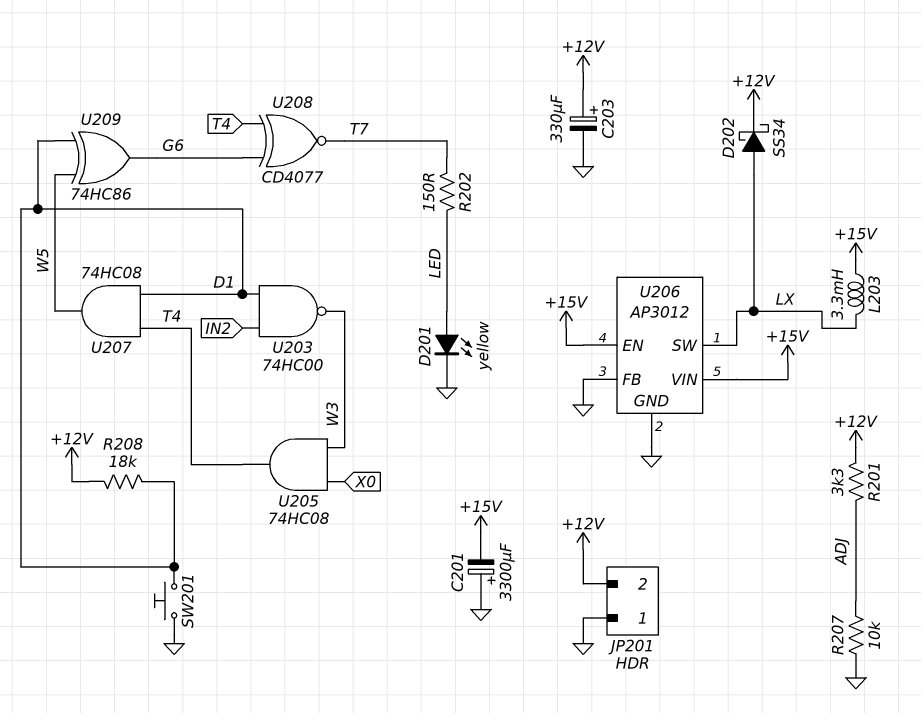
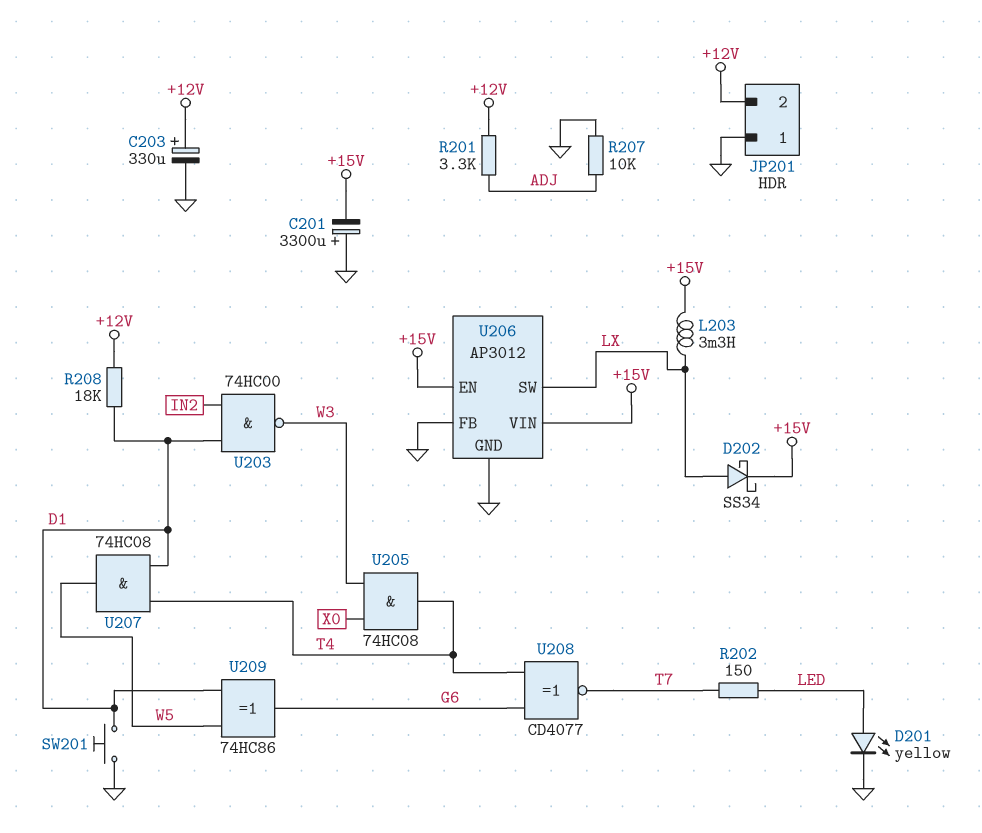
D202: schottky SS34 (A LX, K +12V) -> schottky SS34 (A LX, K +15V)

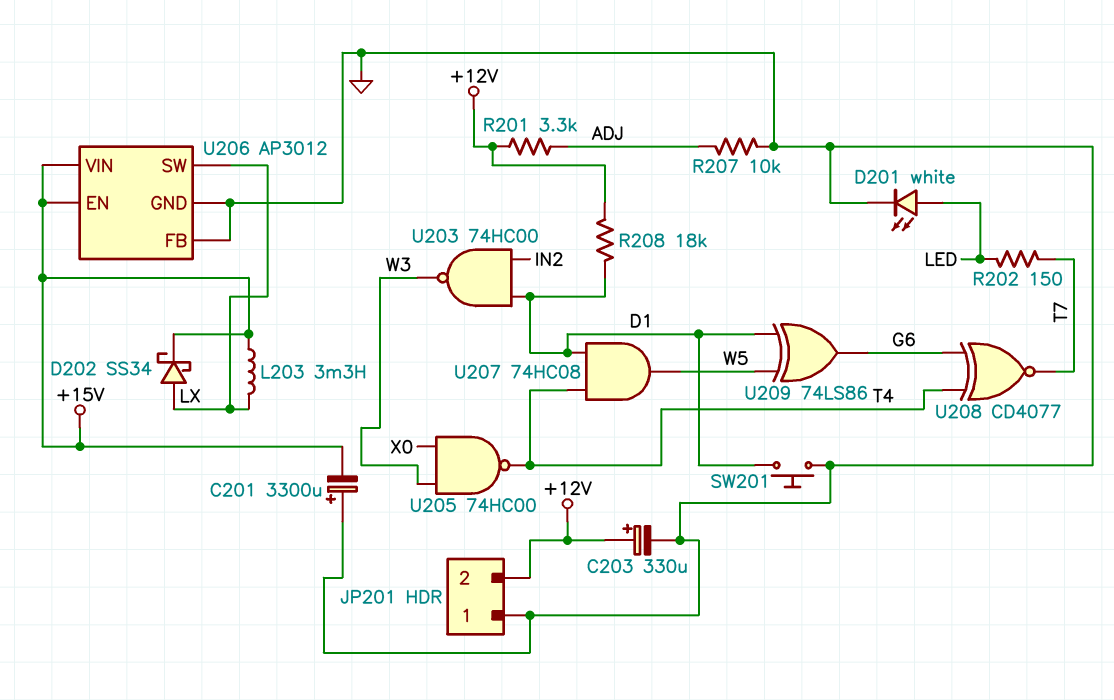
D201: LED yellow (A LED, K GND) -> LED white (A LED, K GND)
U205: AND 74HC08 (in W3, in X0, out T4) -> NAND 74HC00 (in W3, in X0, out T4)
U209: XOR 74HC86 (in D1, in W5, out G6) -> XOR 74LS86 (in D1, in W5, out G6)

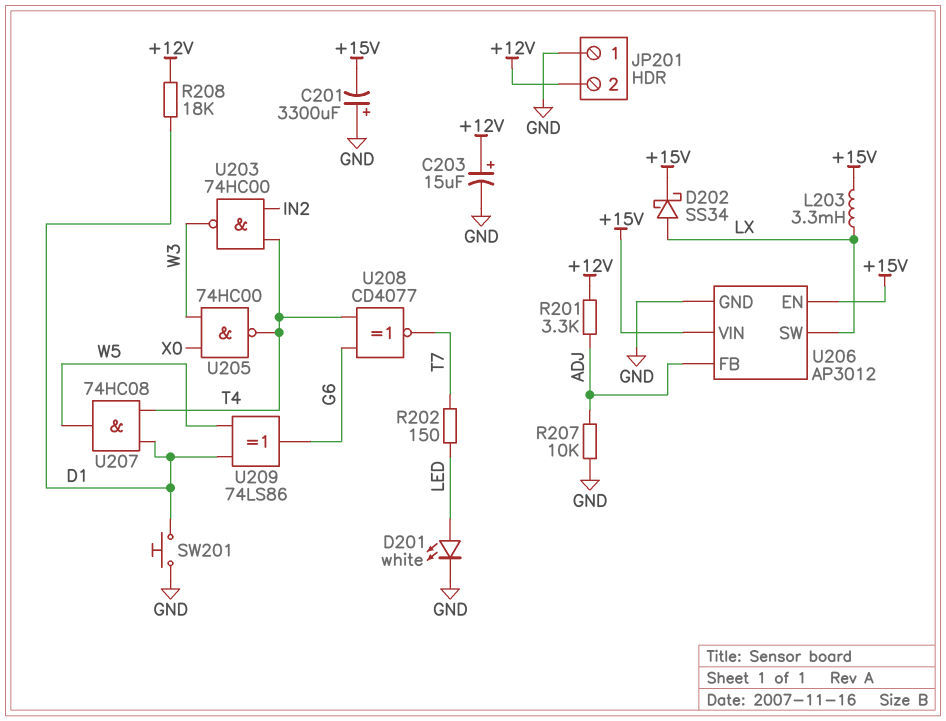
C203: 330uF (plus +12V, minus GND) -> 15uF (plus +12V, minus GND)
U203: NAND 74HC00 (in D1, in IN2, out W3) -> NAND 74HC00 (in IN2, in T4, out W3)
U206 pin FB: GND -> ADJ

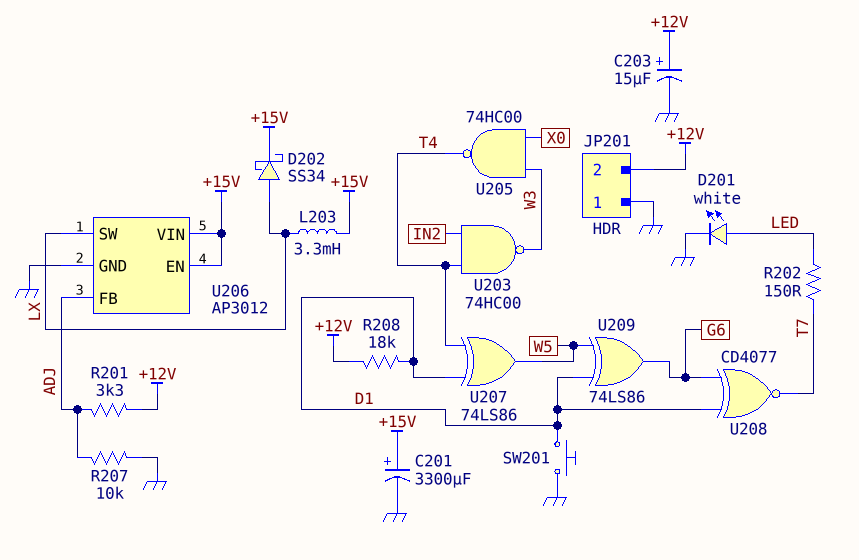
C201: 3300uF (plus GND, minus +15V) -> 3300uF (plus +15V, minus GND)
U207: AND 74HC08 (in D1, in T4, out W5) -> XOR 74LS86 (in D1, in T4, out W5)
U208: XNOR CD4077 (in G6, in T4, out T7) -> XNOR CD4077 (in D1, in G6, out T7)

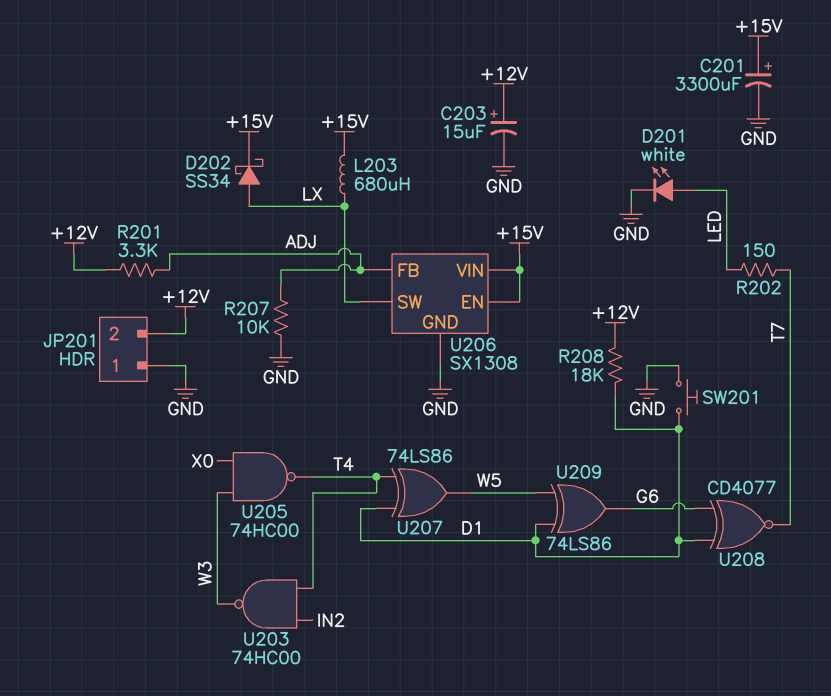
L203: 3.3mH (+15V, LX) -> 680uH (+15V, LX)
U206: AP3012 -> SX1308

